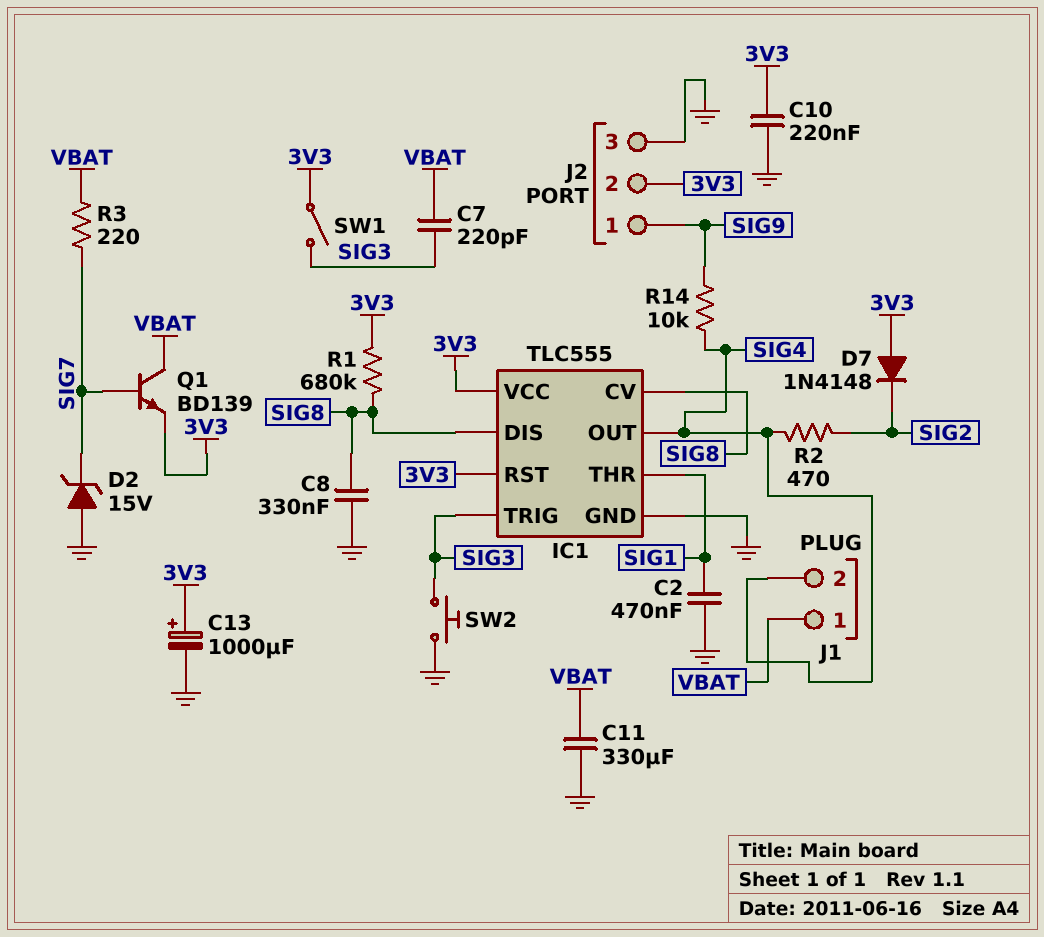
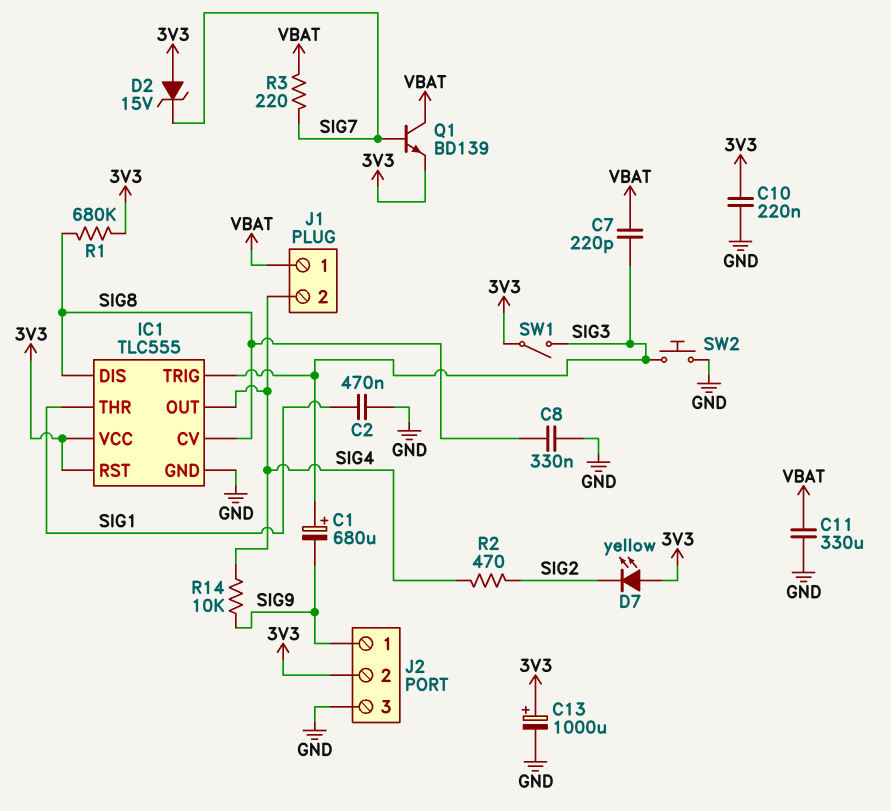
C1: none -> 680uF (plus SIG3, minus SIG9)
D2: zener 15V (A GND, K SIG7) -> zener 15V (A 3V3, K SIG7)
D7: diode 1N4148 (A 3V3, K SIG2) -> LED yellow (A 3V3, K SIG2)

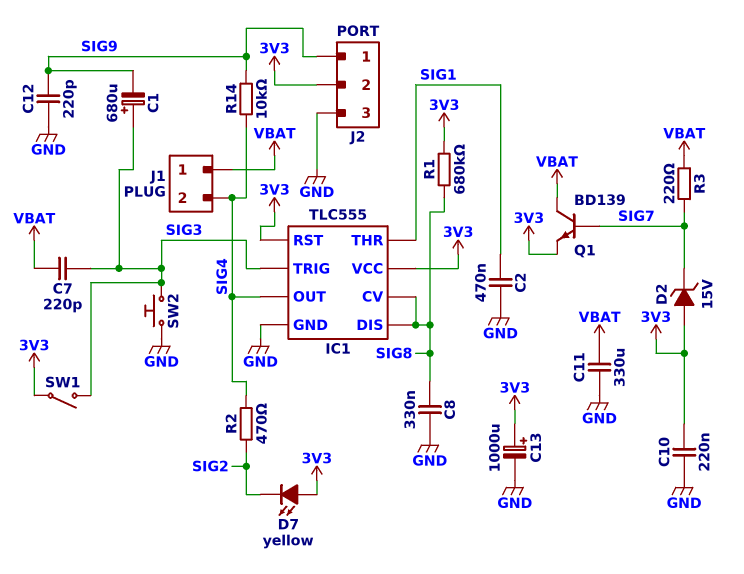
C12: none -> 220pF (GND, SIG9)

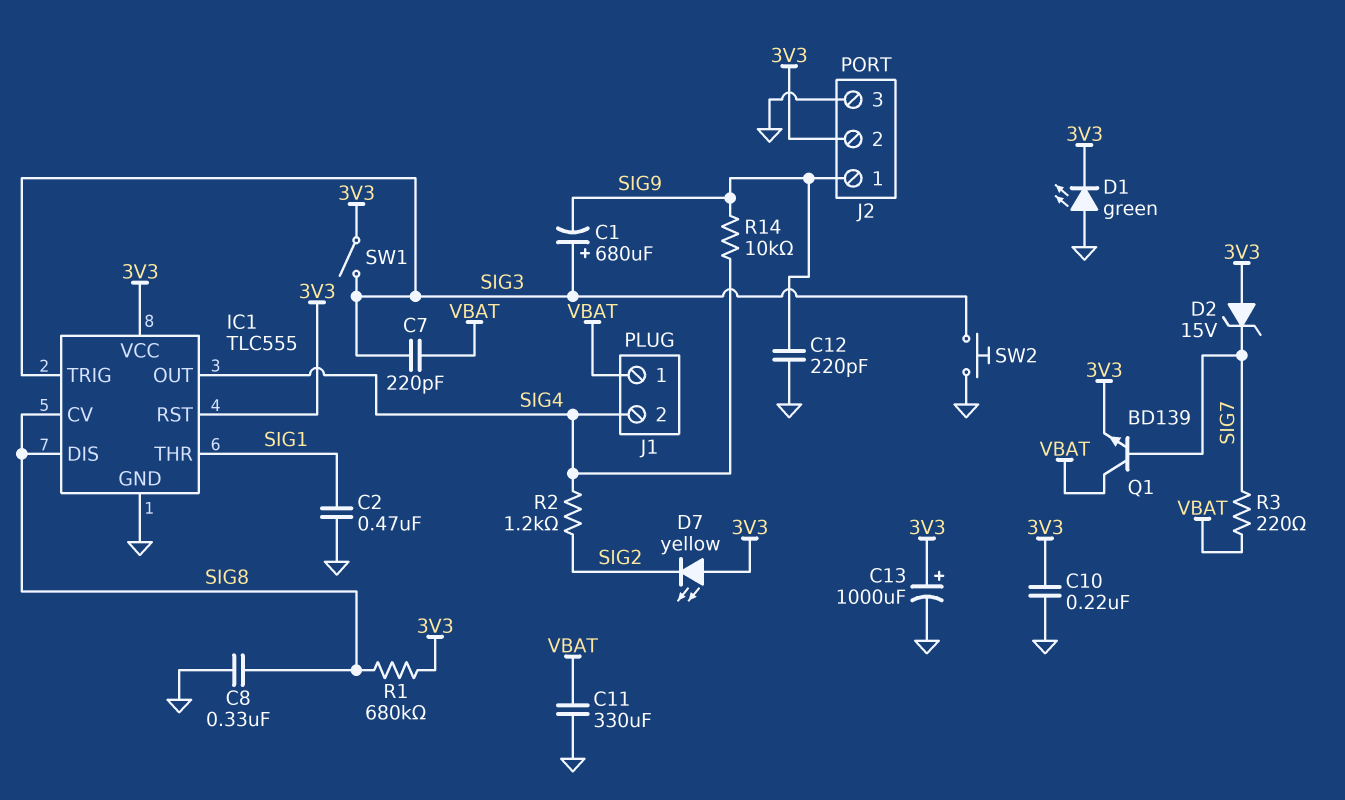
D1: none -> LED green (A GND, K 3V3)
R2: 470 (SIG2, SIG4) -> 1.2k (SIG2, SIG4)

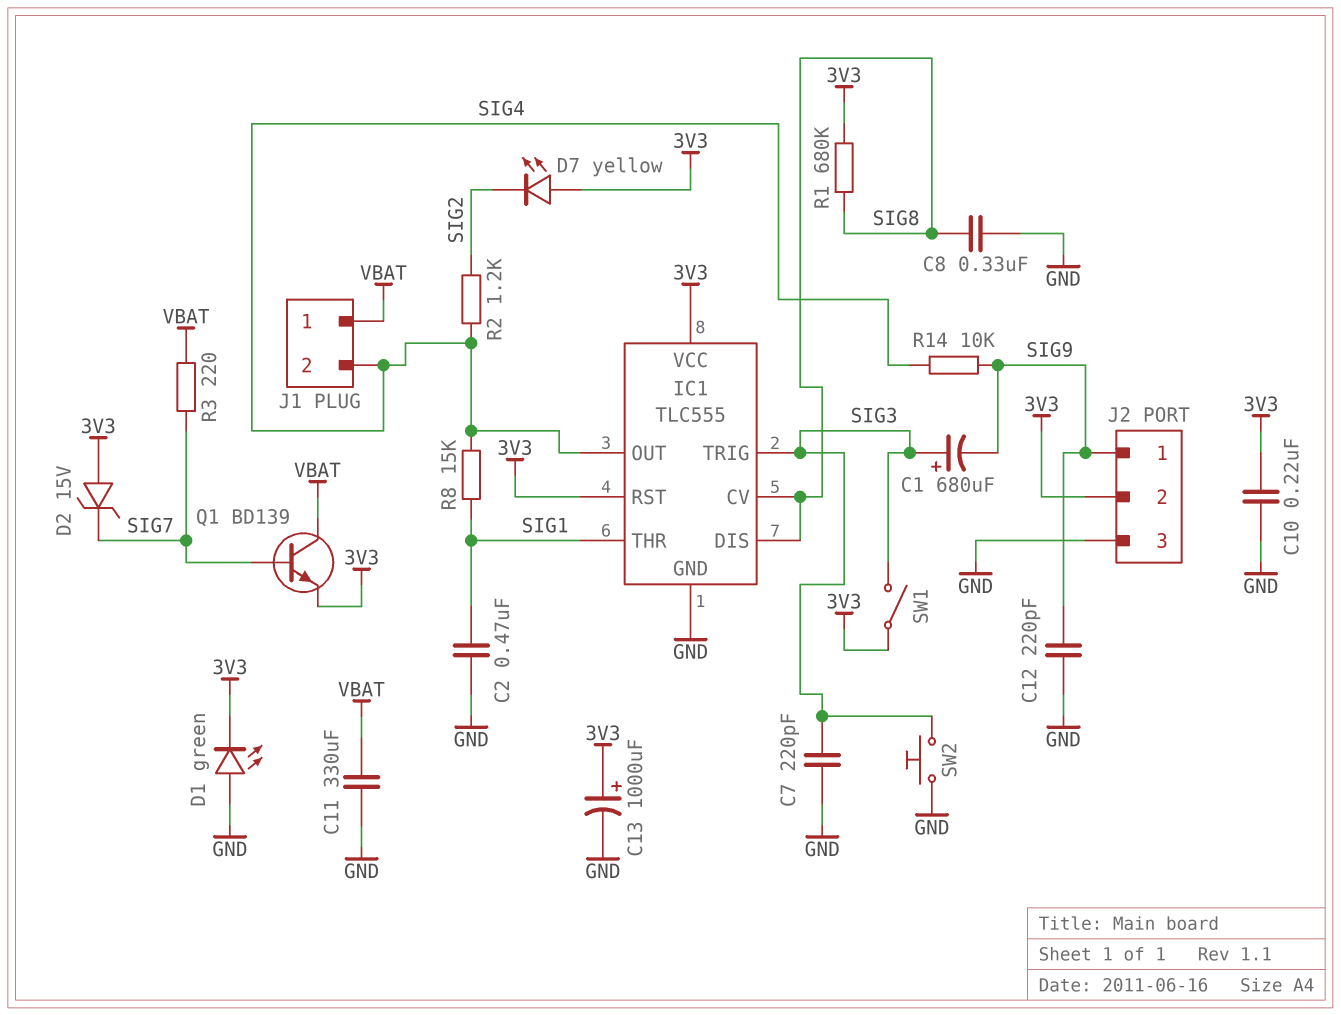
C7: 220pF (SIG3, VBAT) -> 220pF (GND, SIG3)
R8: none -> 15k (SIG1, SIG4)

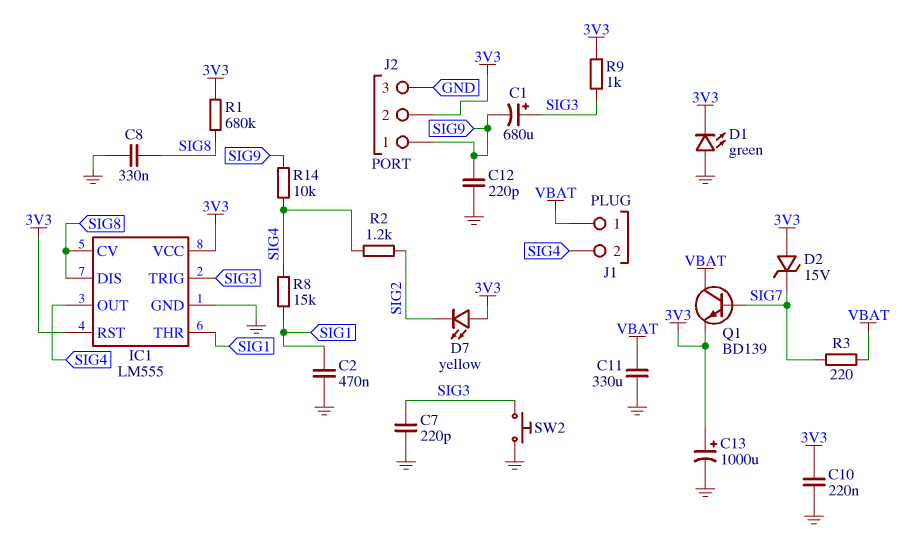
IC1: TLC555 -> LM555
R9: none -> 1k (3V3, SIG3)
SW1: switch (3V3, SIG3) -> none

